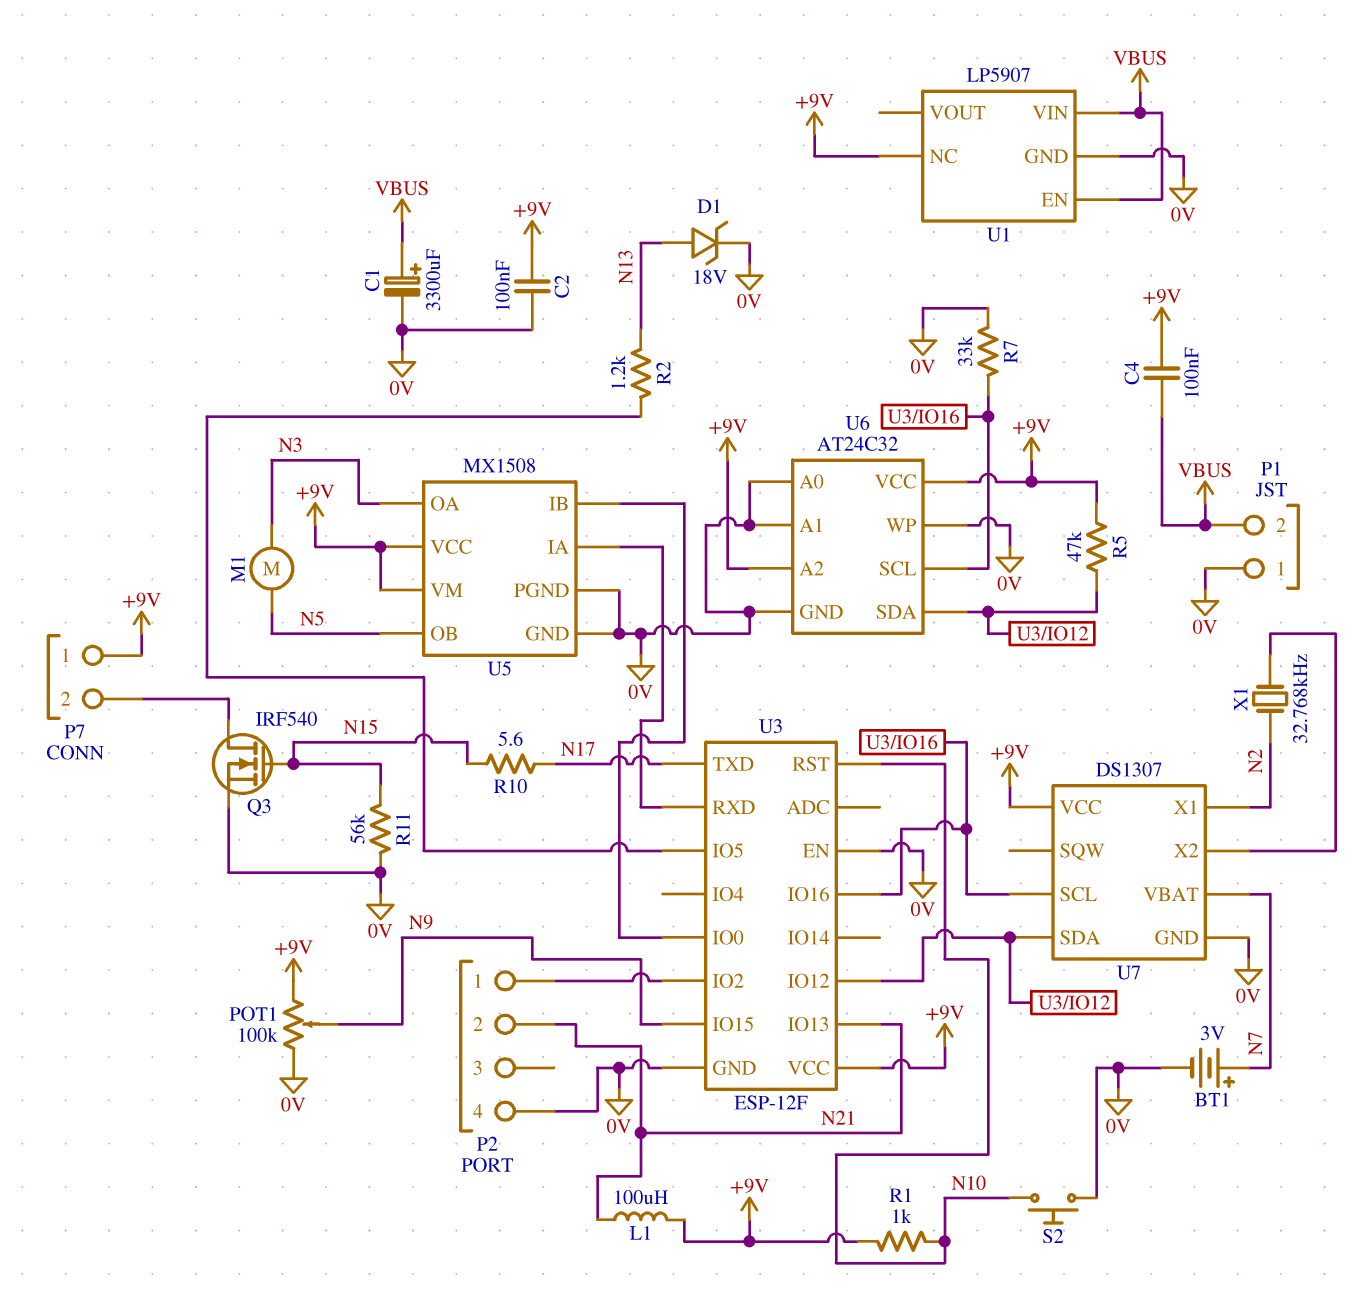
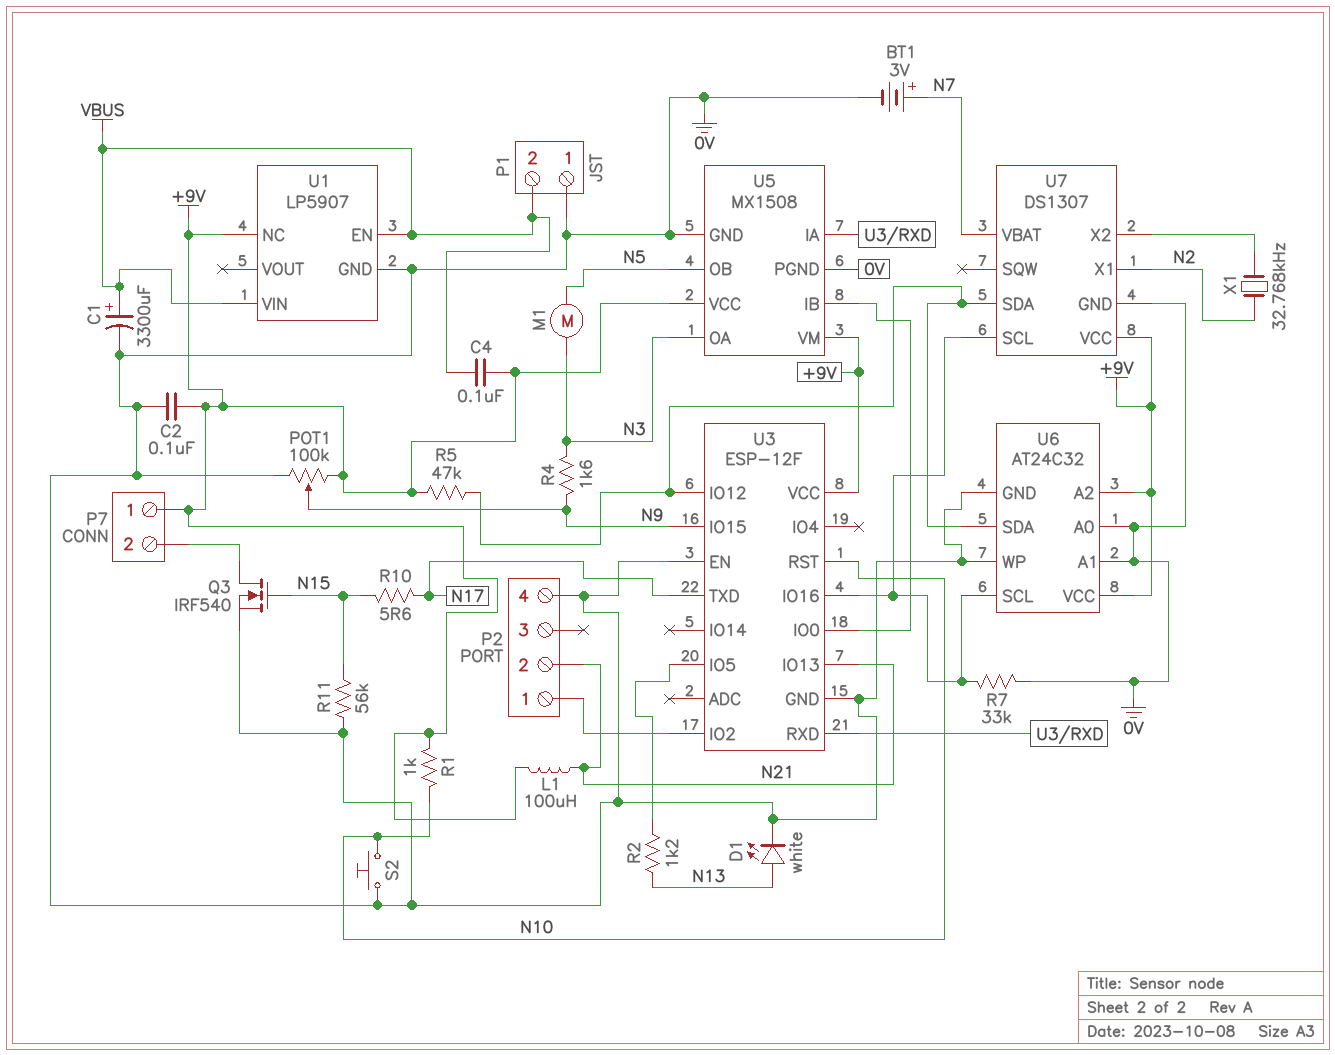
D1: zener 18V (A N13, K 0V) -> LED white (A N13, K 0V)
R4: none -> 1.6k (N3, N9)

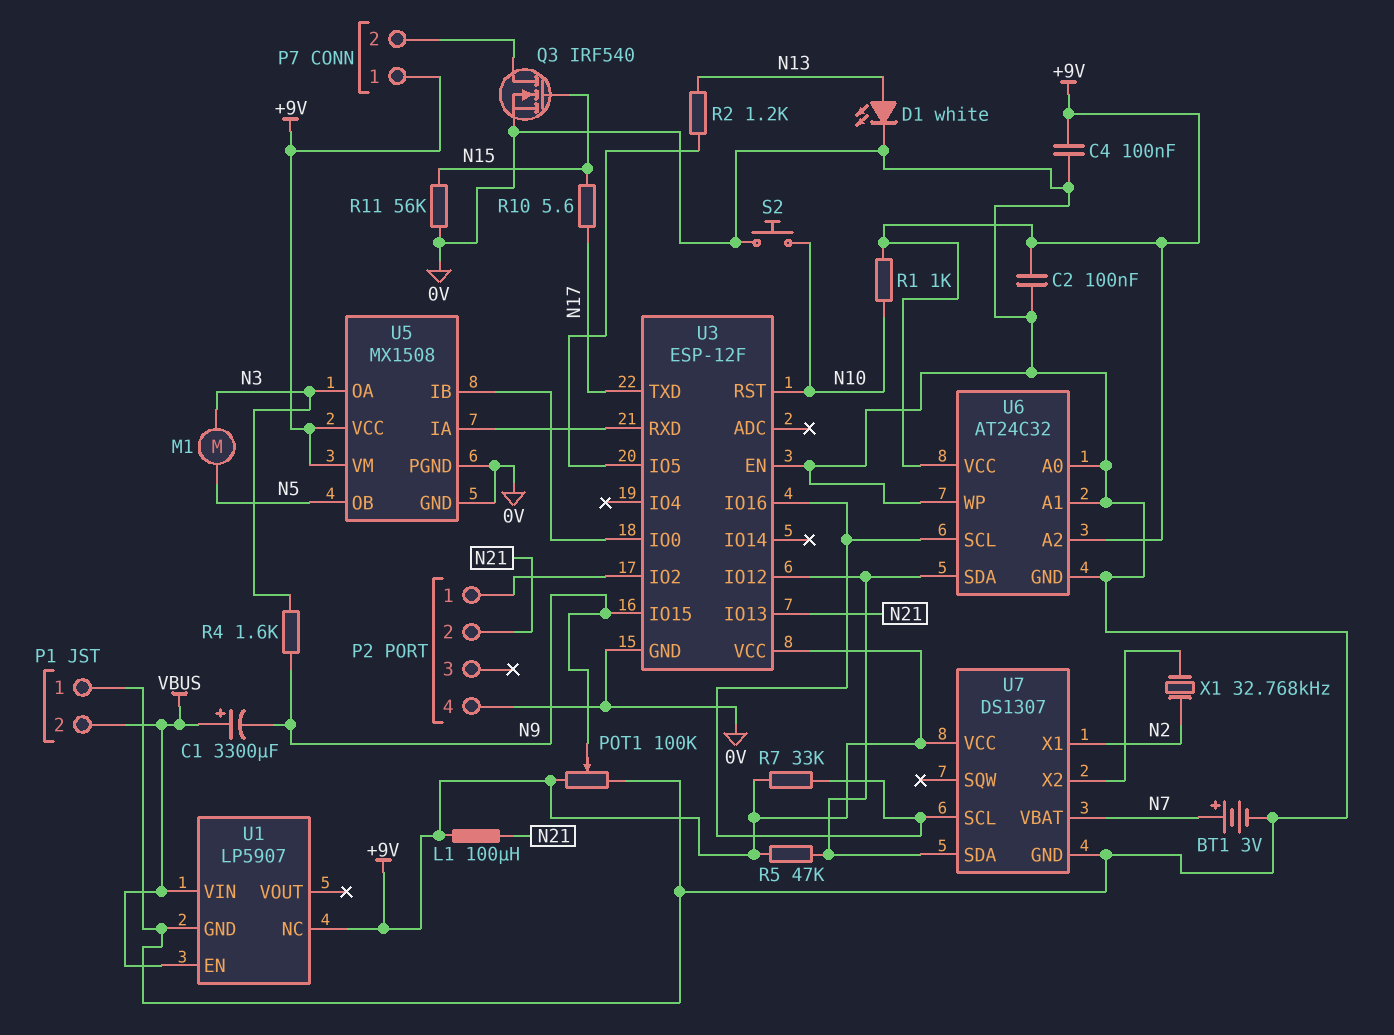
C1: 3300uF (plus VBUS, minus 0V) -> 3300uF (plus VBUS, minus N9)
C4: 100nF (+9V, VBUS) -> 100nF (+9V, 0V)
R7: 33k (0V, U3/IO16) -> 33k (+9V, U3/IO16)

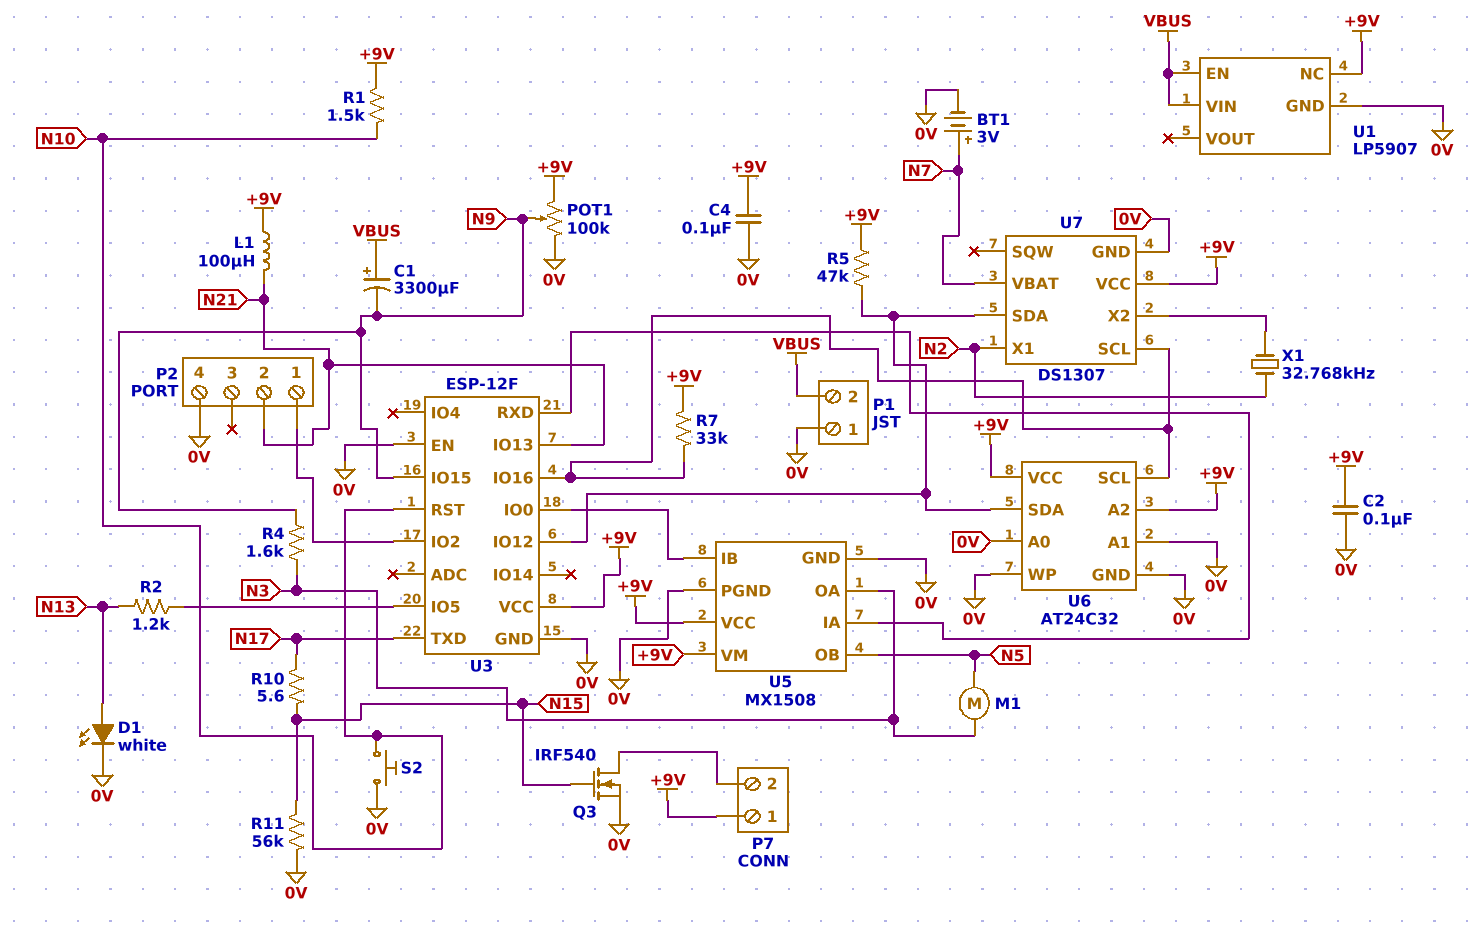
R1: 1k (+9V, N10) -> 1.5k (+9V, N10)

